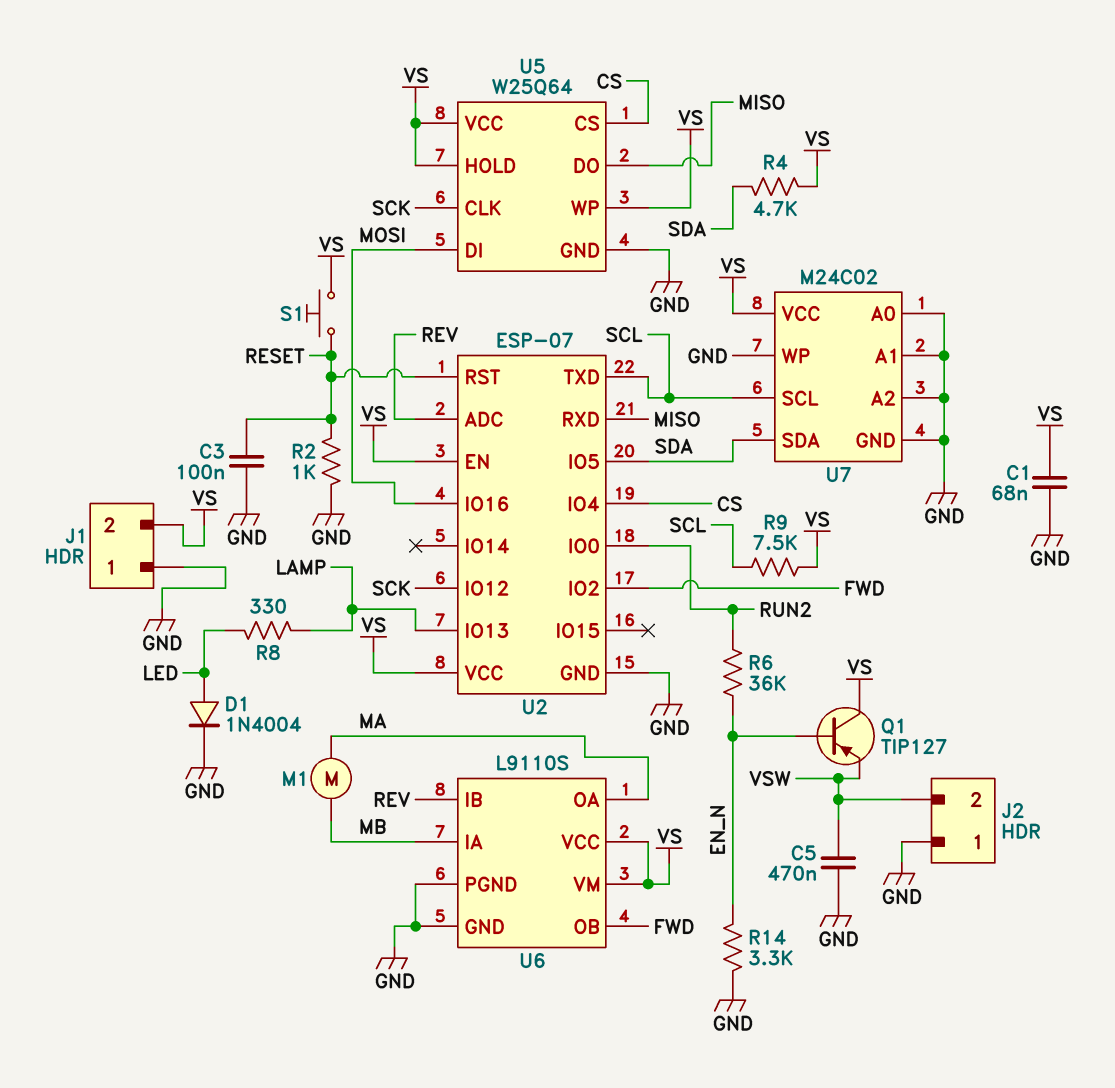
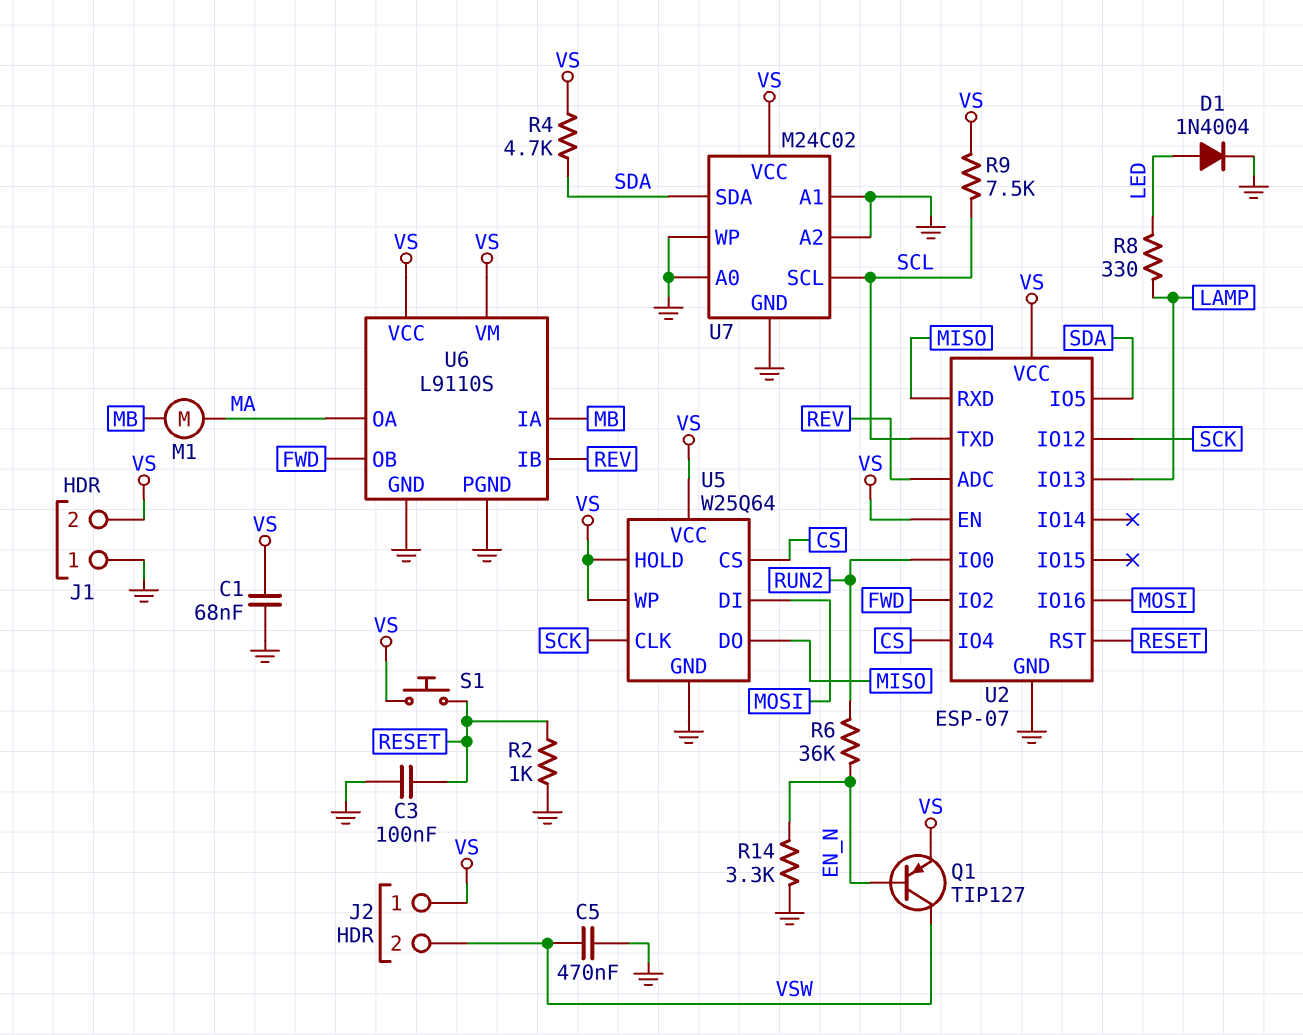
J2 pin 1: GND -> VS
Q1: PNP TIP127 (B EN_N, C VS, E VSW) -> PNP TIP127 (B EN_N, C VSW, E VS)

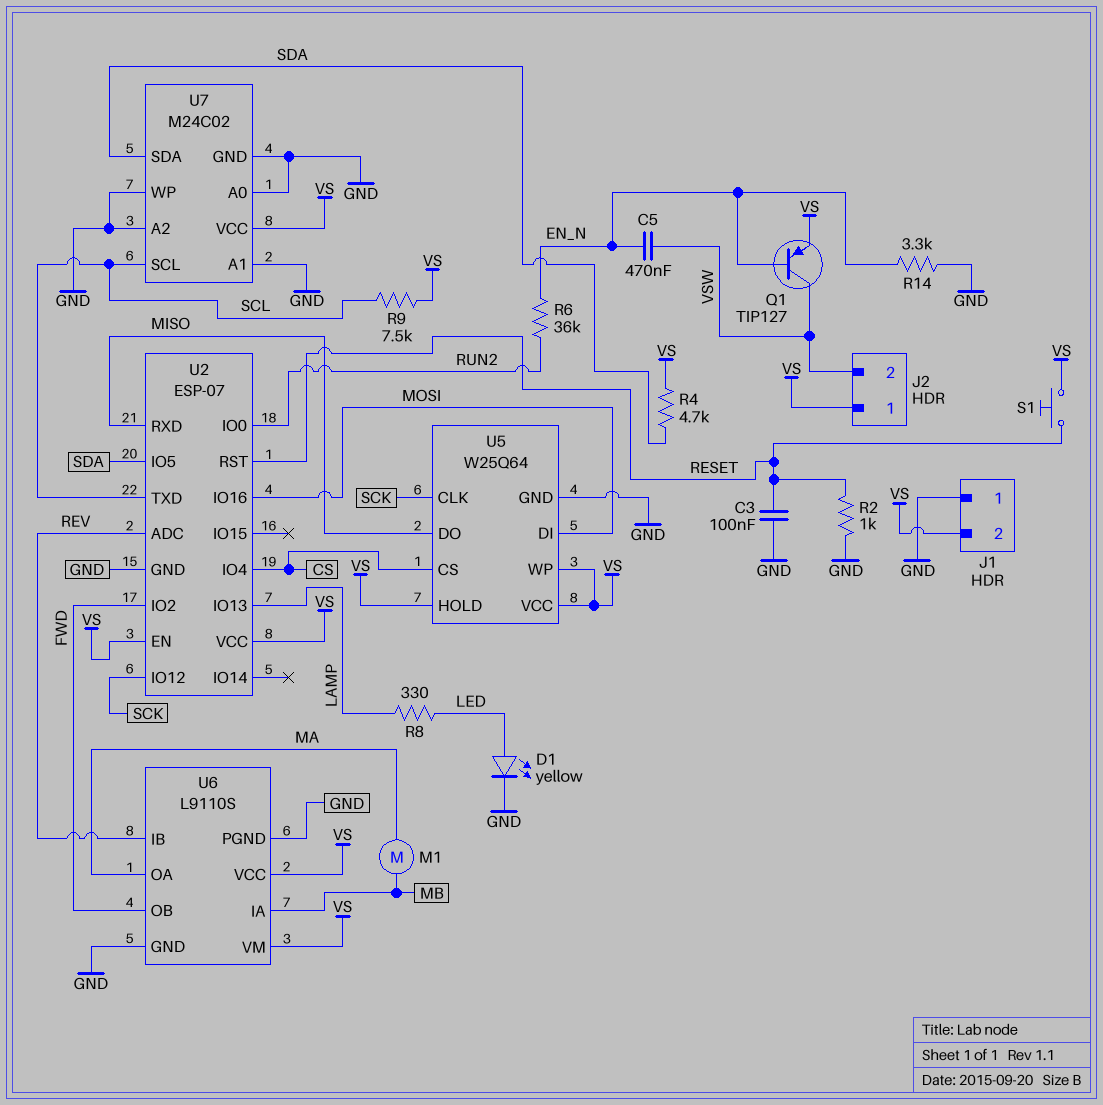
C1: 68nF (GND, VS) -> none
C5: 470nF (GND, VSW) -> 470nF (EN_N, VSW)
D1: diode 1N4004 (A LED, K GND) -> LED yellow (A LED, K GND)

